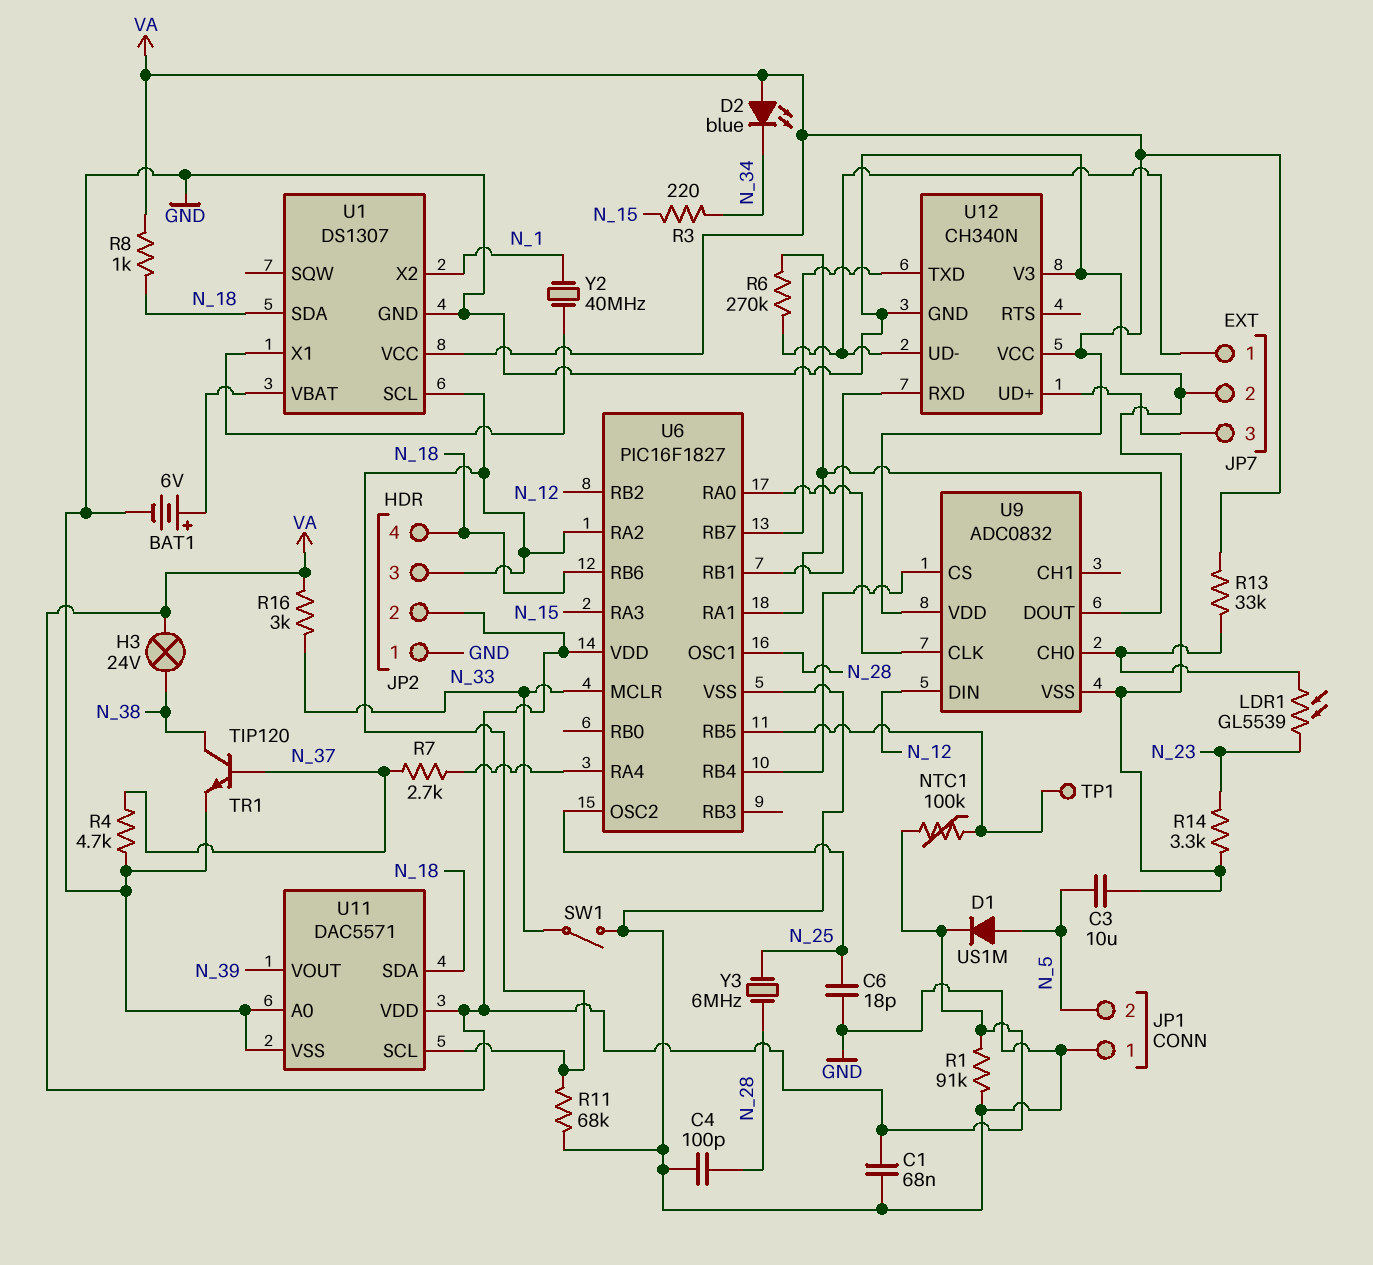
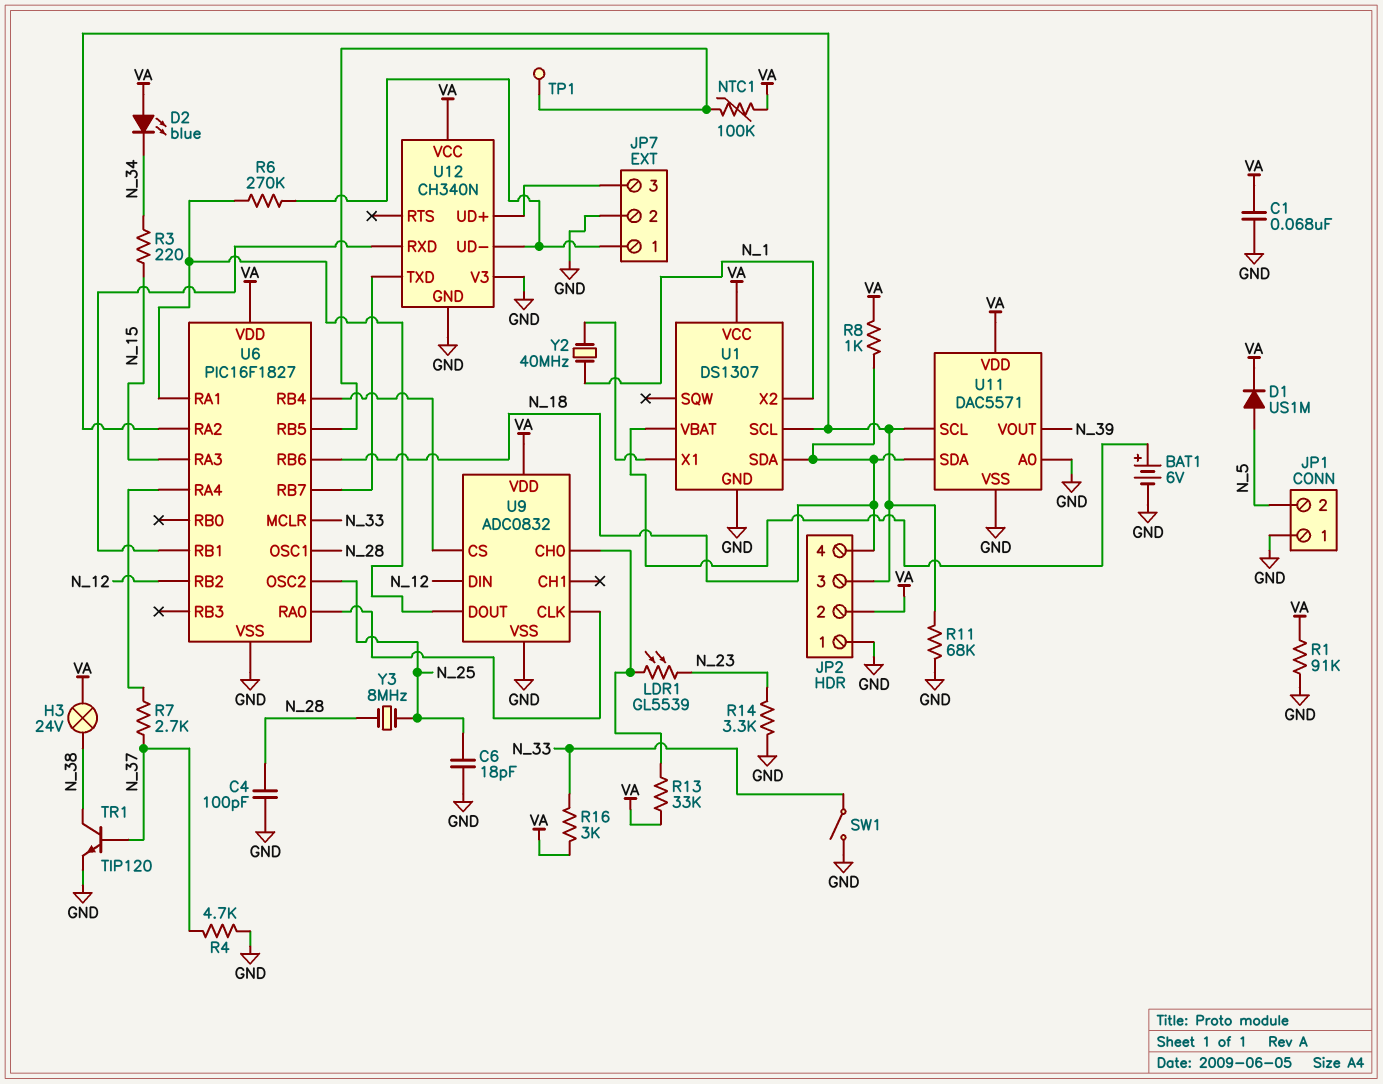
C3: 10uF (GND, N_5) -> none
Y3: 6MHz (N_25, N_28) -> 8MHz (N_25, N_28)

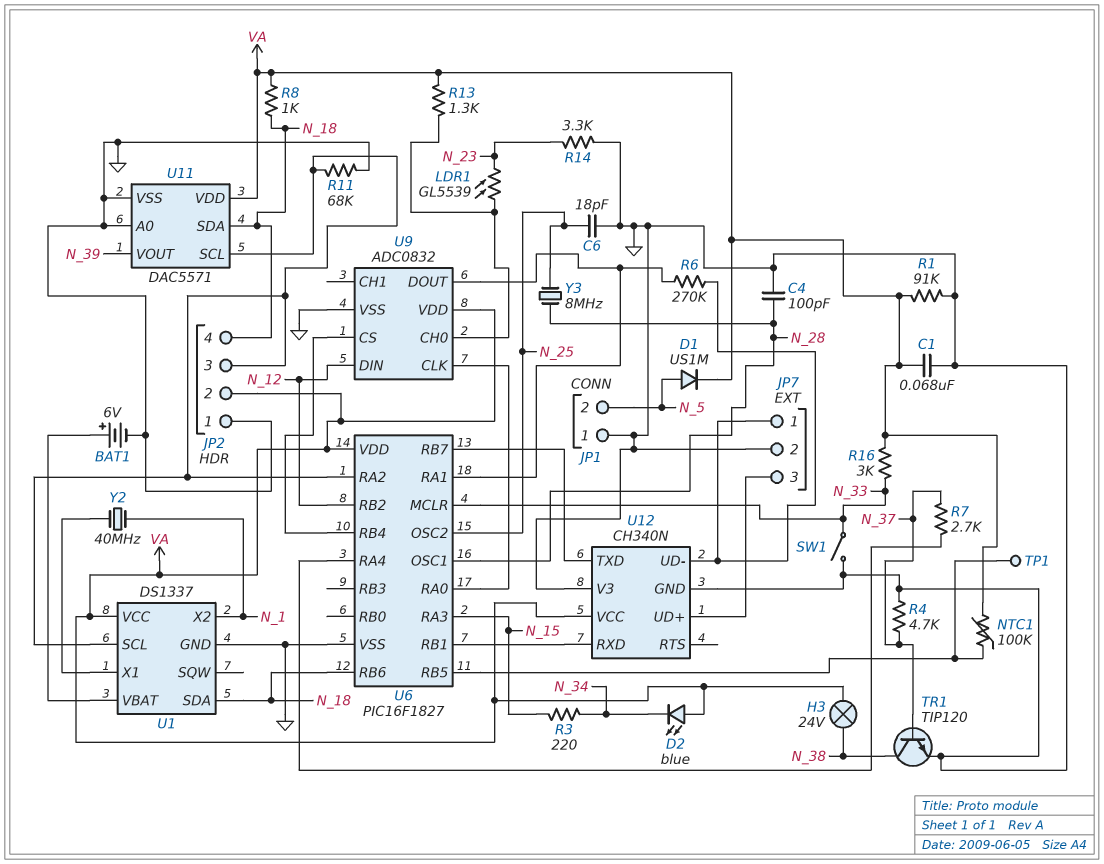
R13: 33k (U9/CH0, VA) -> 1.3k (U9/CH0, VA)
U1: DS1307 -> DS1337

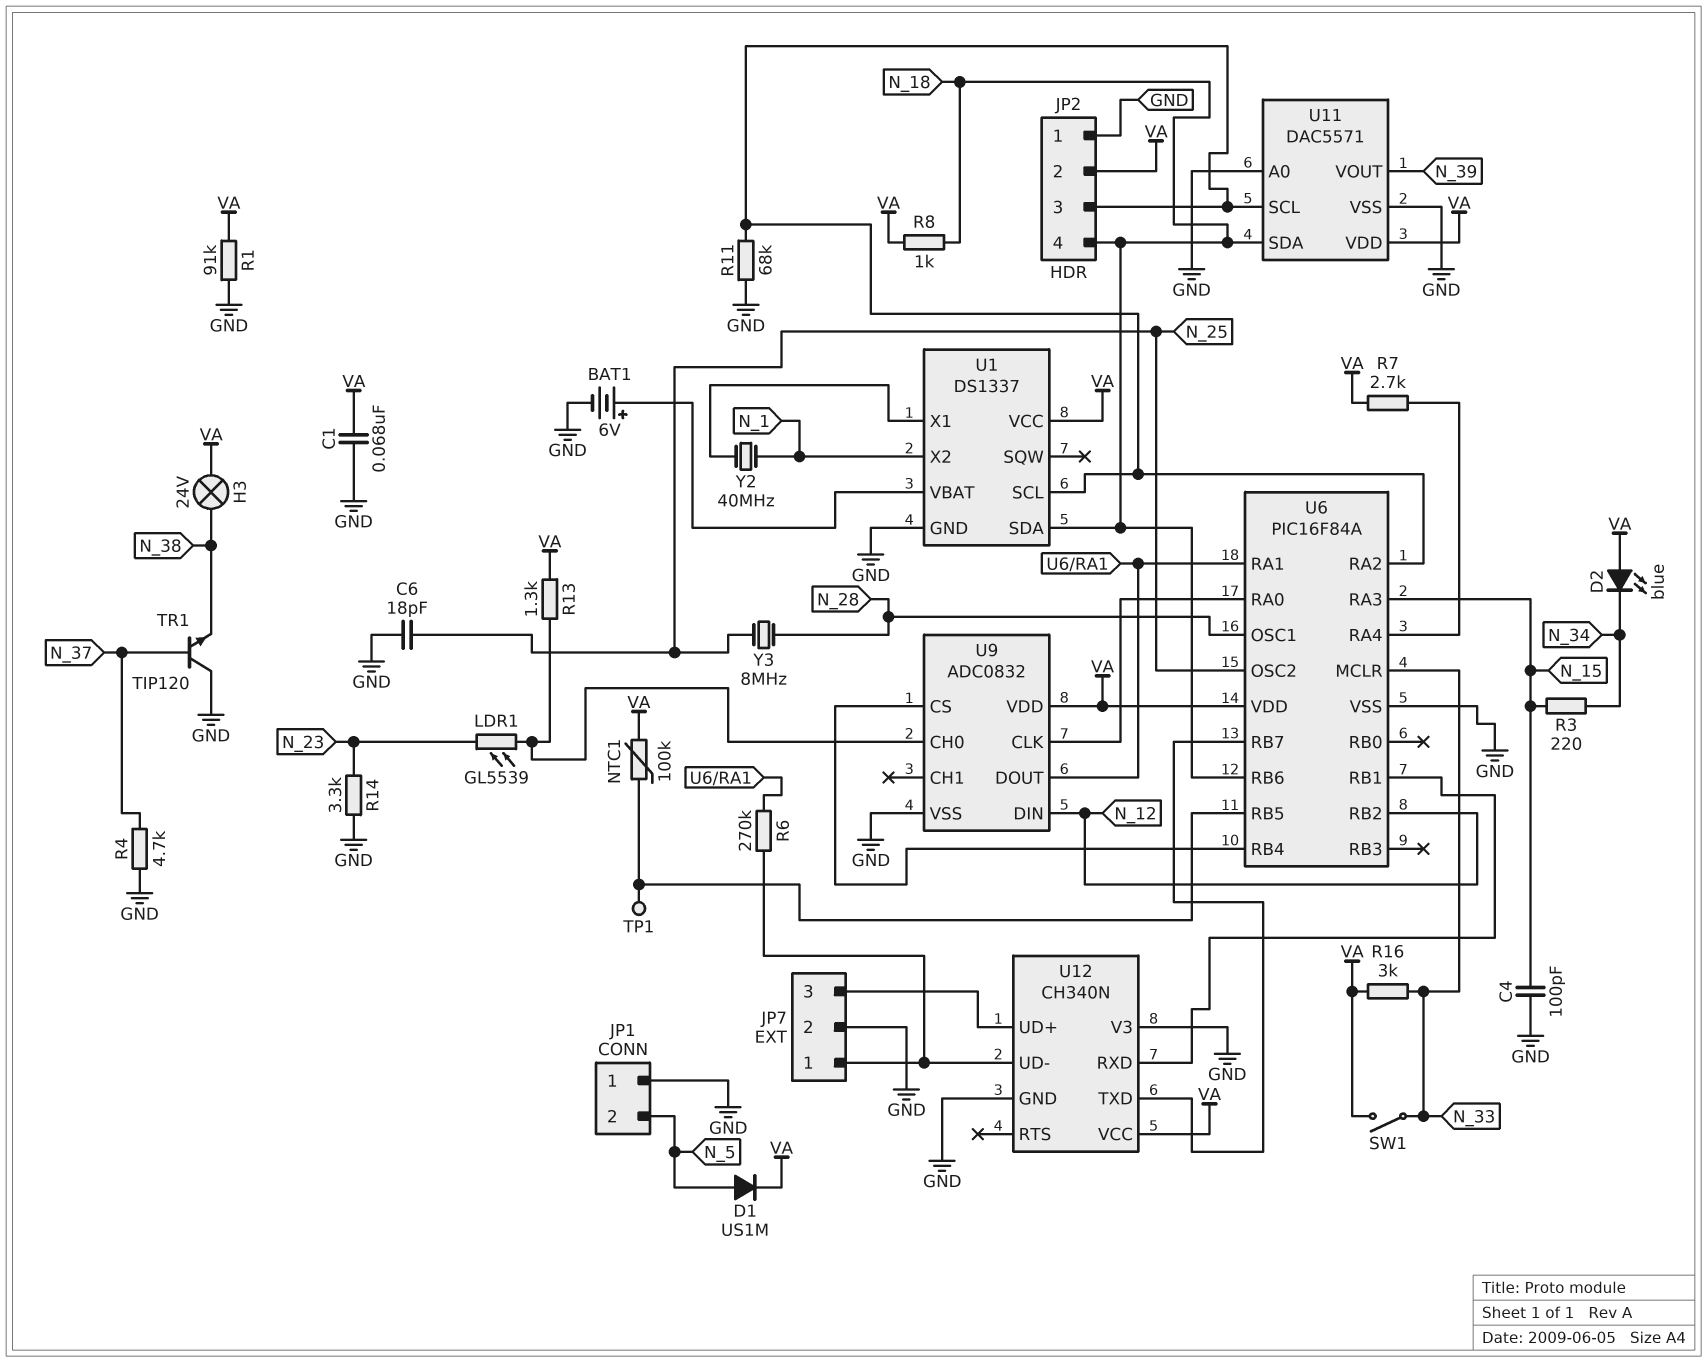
C4: 100pF (GND, N_28) -> 100pF (GND, N_15)
R7: 2.7k (N_37, U6/RA4) -> 2.7k (U6/RA4, VA)
SW1: switch (GND, N_33) -> switch (N_33, VA)
TR1: NPN TIP120 (B N_37, C N_38, E GND) -> NPN TIP120 (B N_37, C GND, E N_38)
U6: PIC16F1827 -> PIC16F84A

